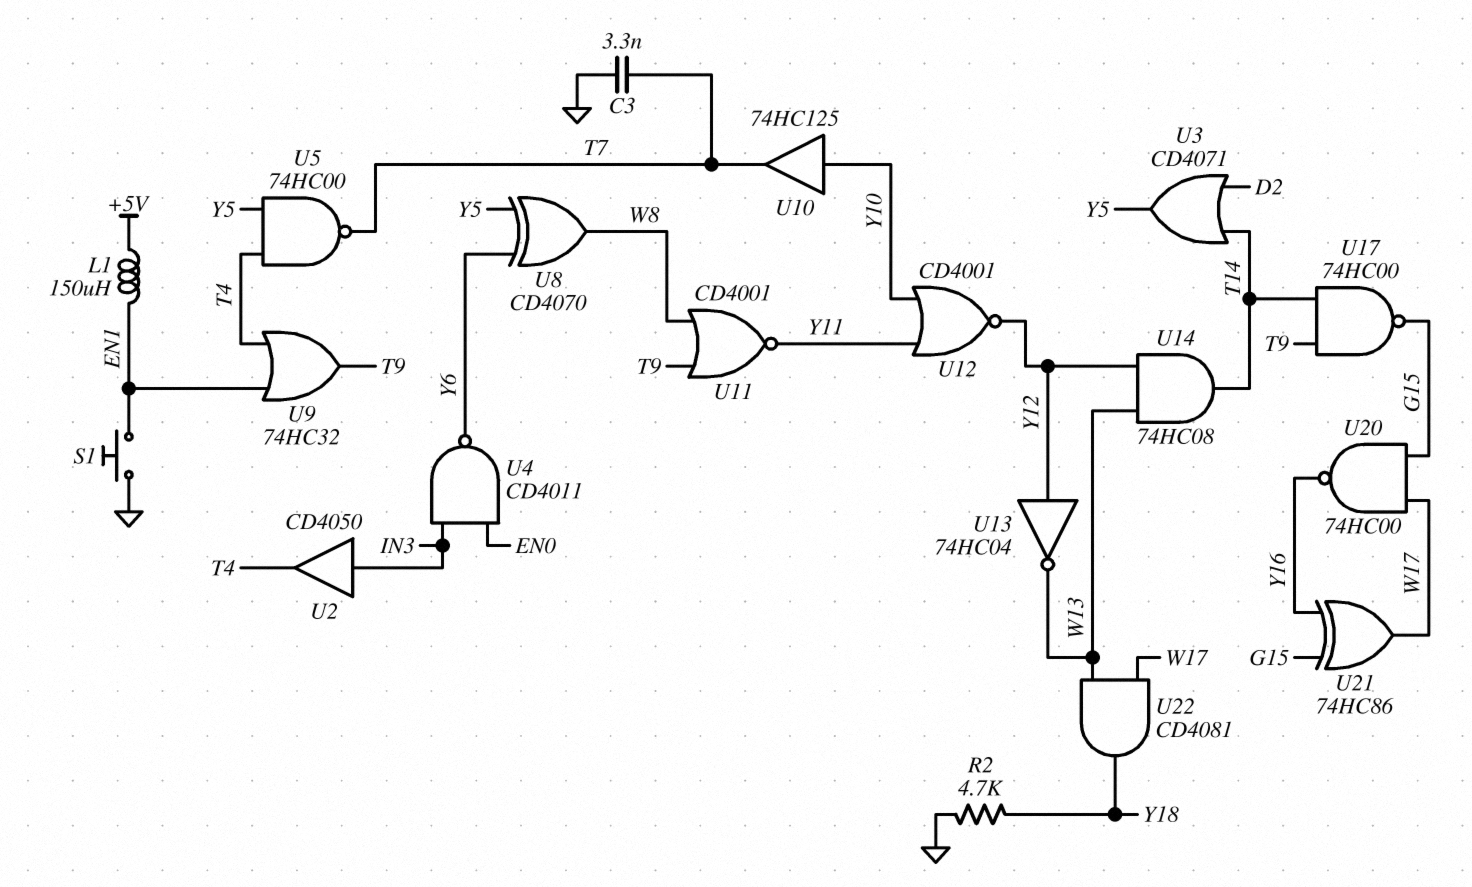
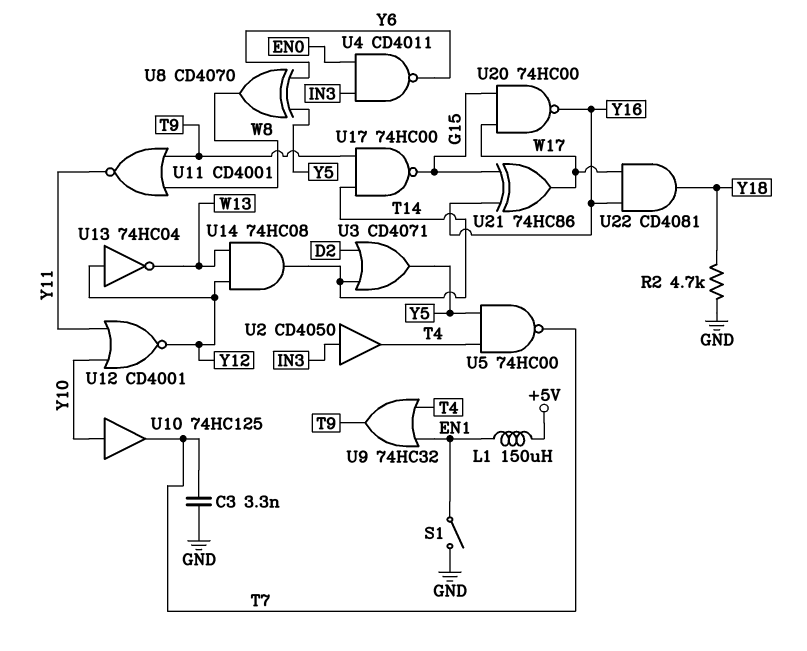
S1: button (EN1, GND) -> switch (EN1, GND)
U22: AND CD4081 (in W13, in W17, out Y18) -> AND CD4081 (in W17, in Y16, out Y18)

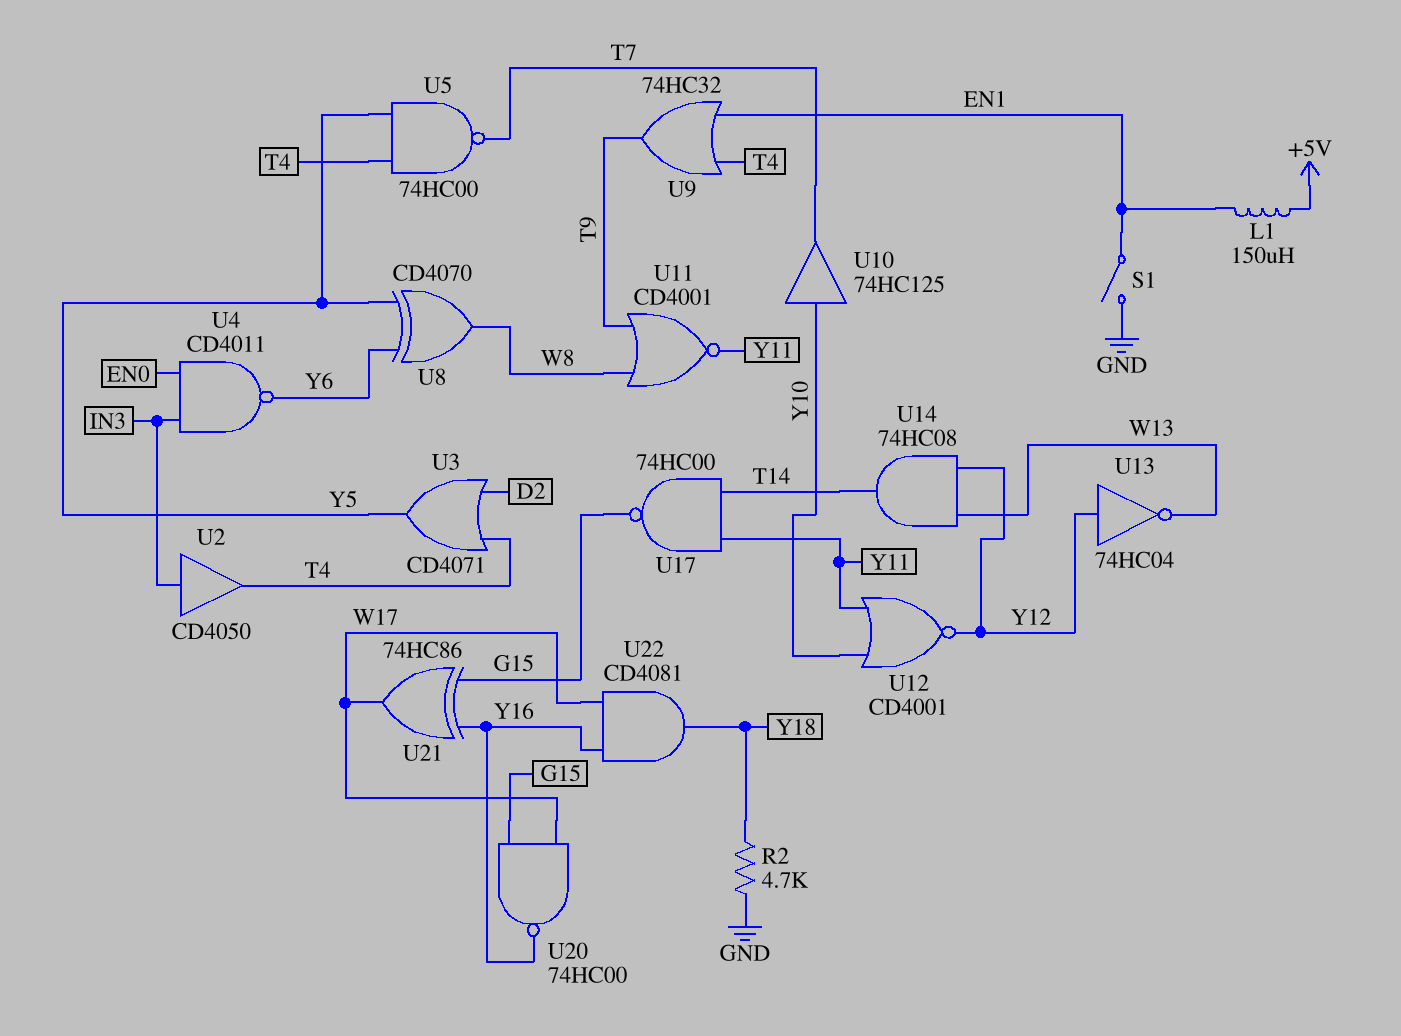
C3: 3.3nF (GND, T7) -> none
U3: OR CD4071 (in D2, in T14, out Y5) -> OR CD4071 (in D2, in T4, out Y5)
U17: NAND 74HC00 (in T9, in T14, out G15) -> NAND 74HC00 (in T14, in Y11, out G15)

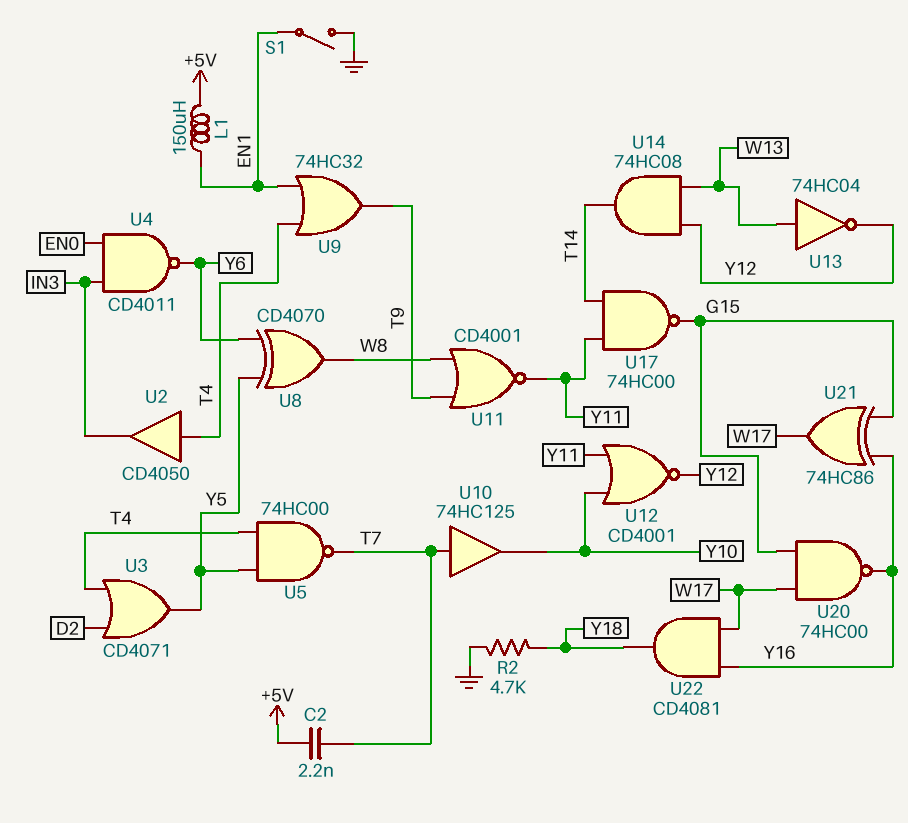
C2: none -> 2.2nF (+5V, T7)
U2: buffer CD4050 (in IN3, out T4) -> buffer CD4050 (in T4, out IN3)
U10: buffer 74HC125 (in Y10, out T7) -> buffer 74HC125 (in T7, out Y10)
U13: NOT 74HC04 (in Y12, out W13) -> NOT 74HC04 (in W13, out Y12)

